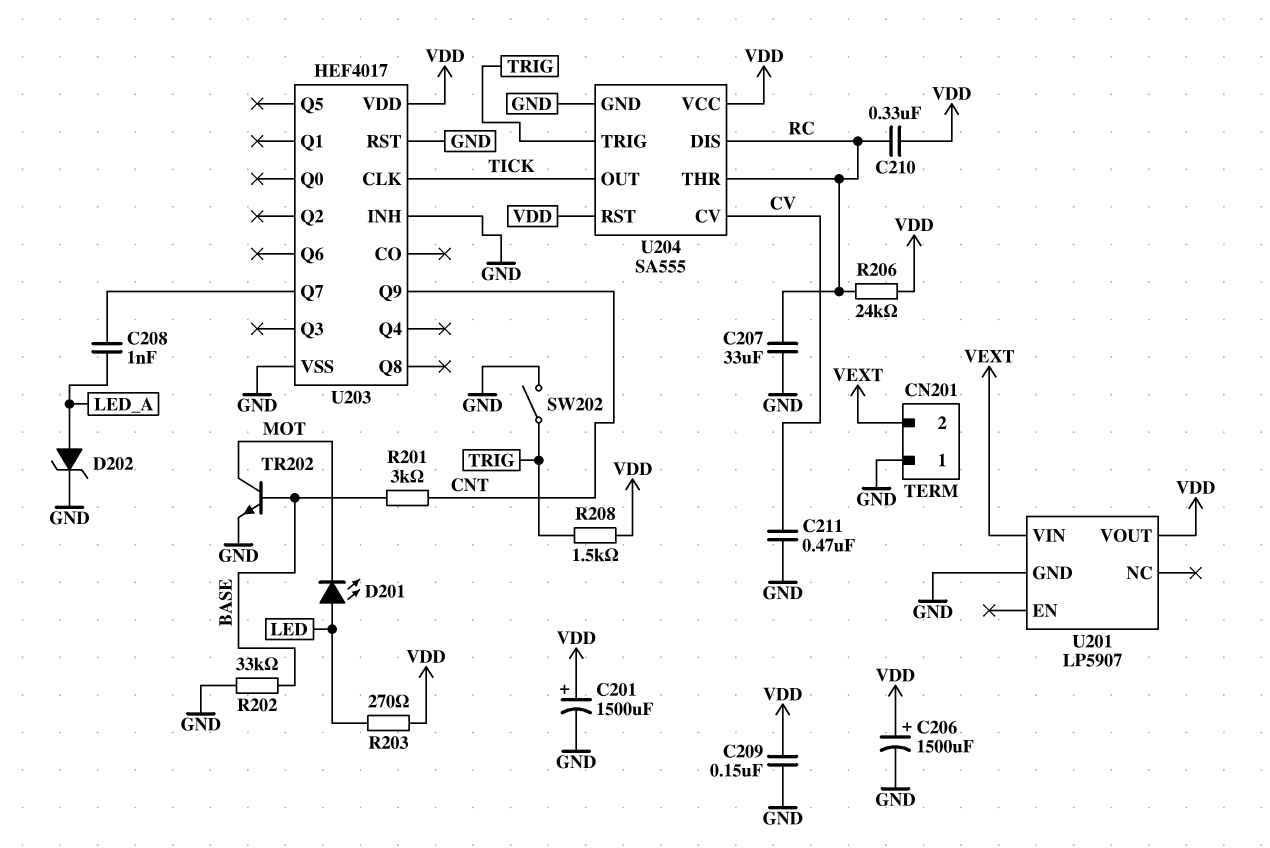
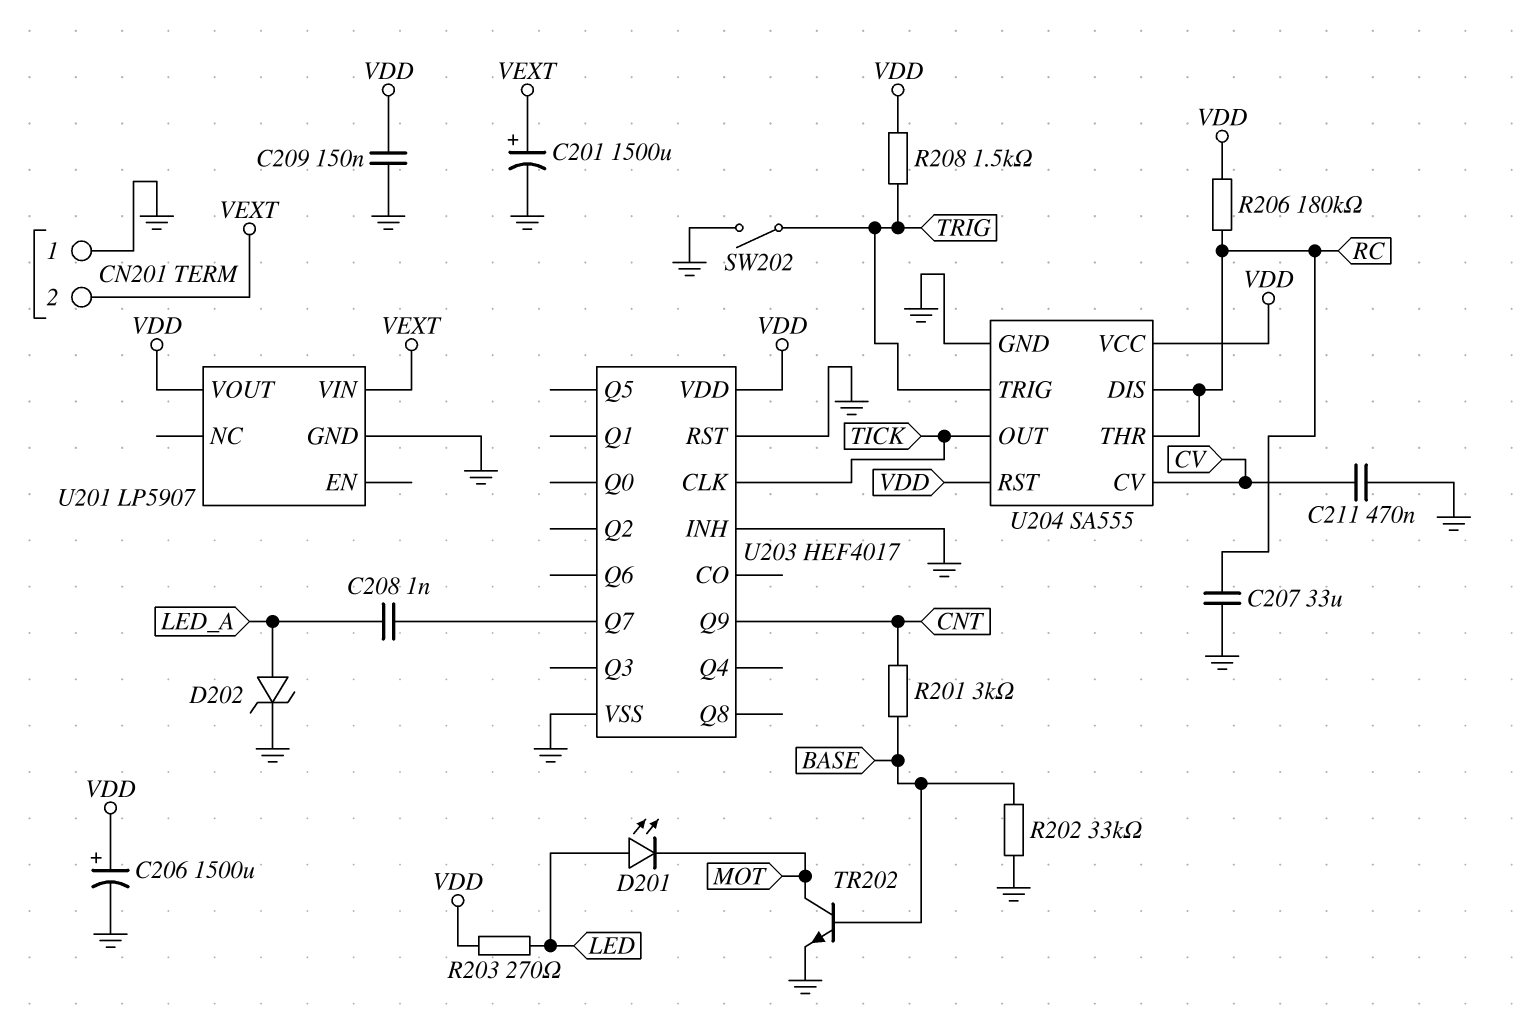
C201: 1500uF (plus VDD, minus GND) -> 1500uF (plus VEXT, minus GND)
C210: 330nF (RC, VDD) -> none
R206: 24k (RC, VDD) -> 180k (RC, VDD)

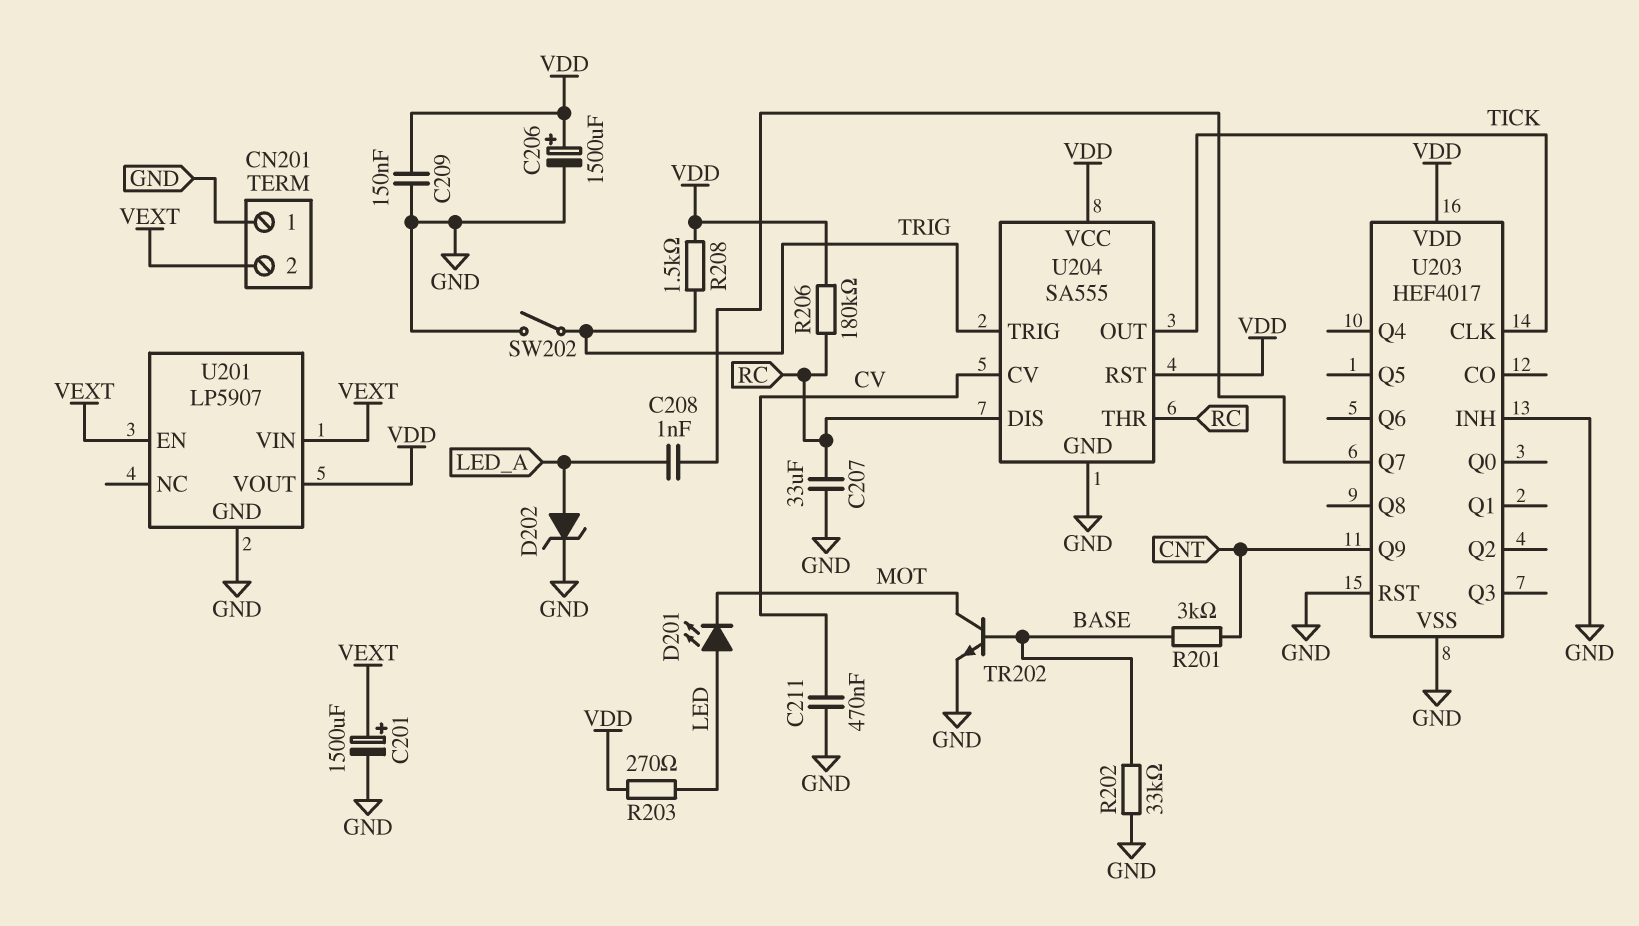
U201 pin EN: none -> VEXT

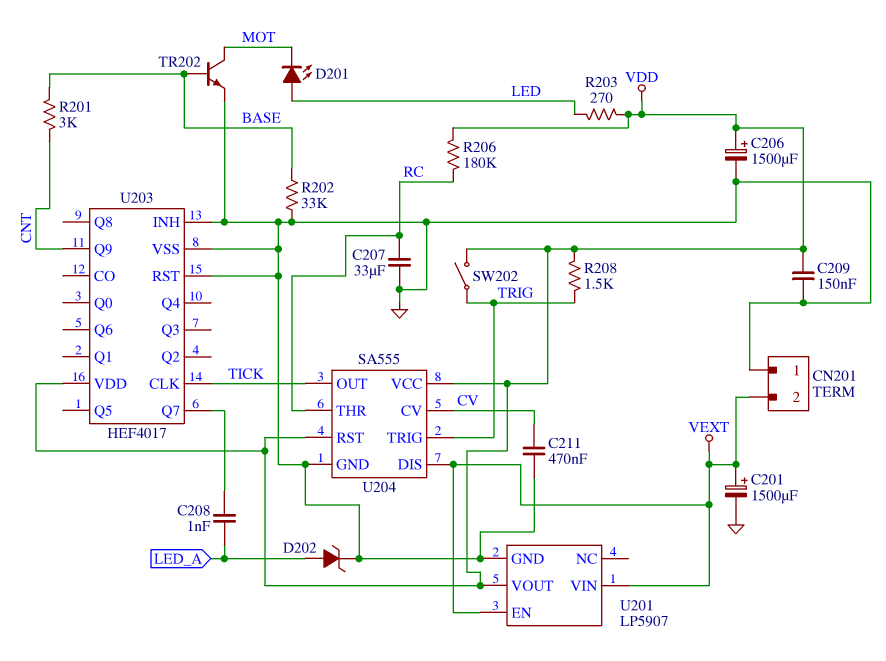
SW202: switch (GND, TRIG) -> switch (TRIG, VDD)
U204 pin DIS: RC -> VEXT

